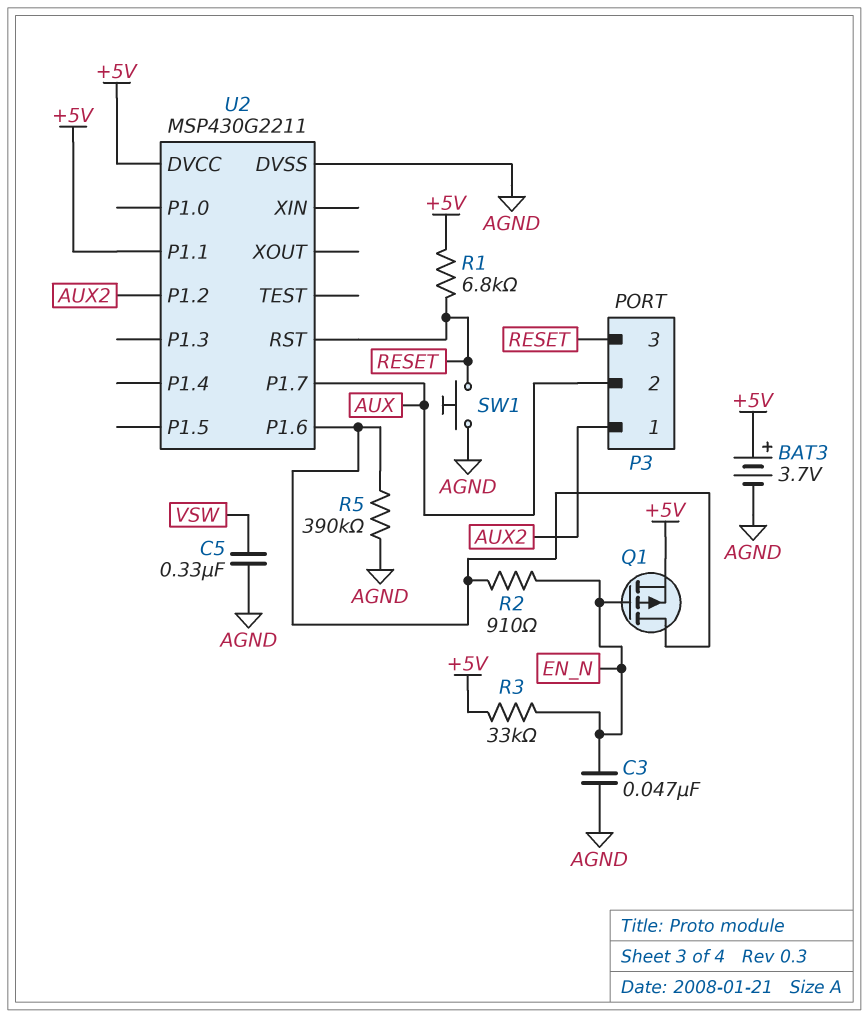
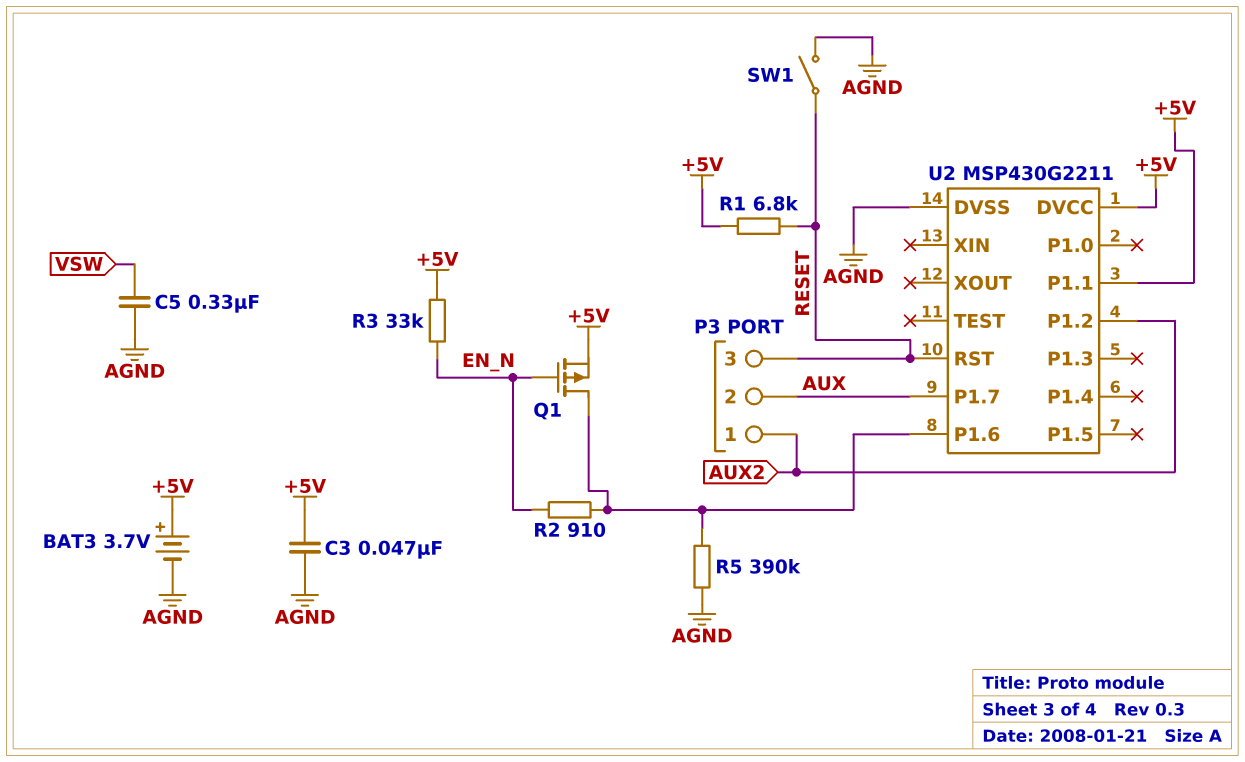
C3: 47nF (AGND, EN_N) -> 47nF (+5V, AGND)
SW1: button (AGND, RESET) -> switch (AGND, RESET)

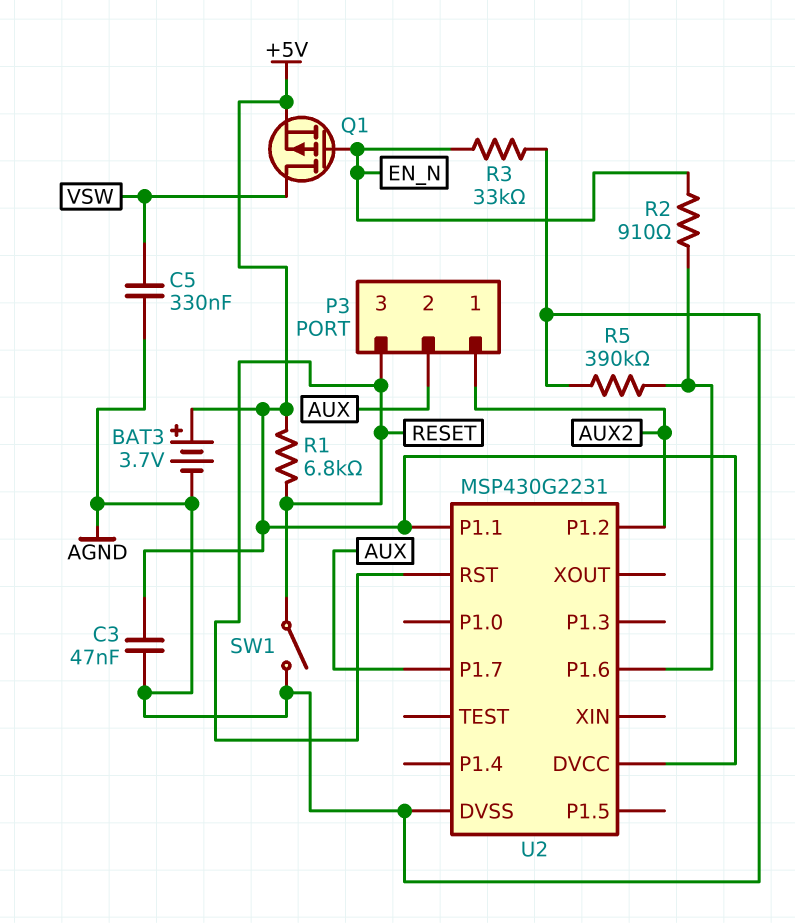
Q1: PMOS (G EN_N, D U2/P1.6, S +5V) -> PMOS (G EN_N, D VSW, S +5V)
R3: 33k (+5V, EN_N) -> 33k (AGND, EN_N)
U2: MSP430G2211 -> MSP430G2231

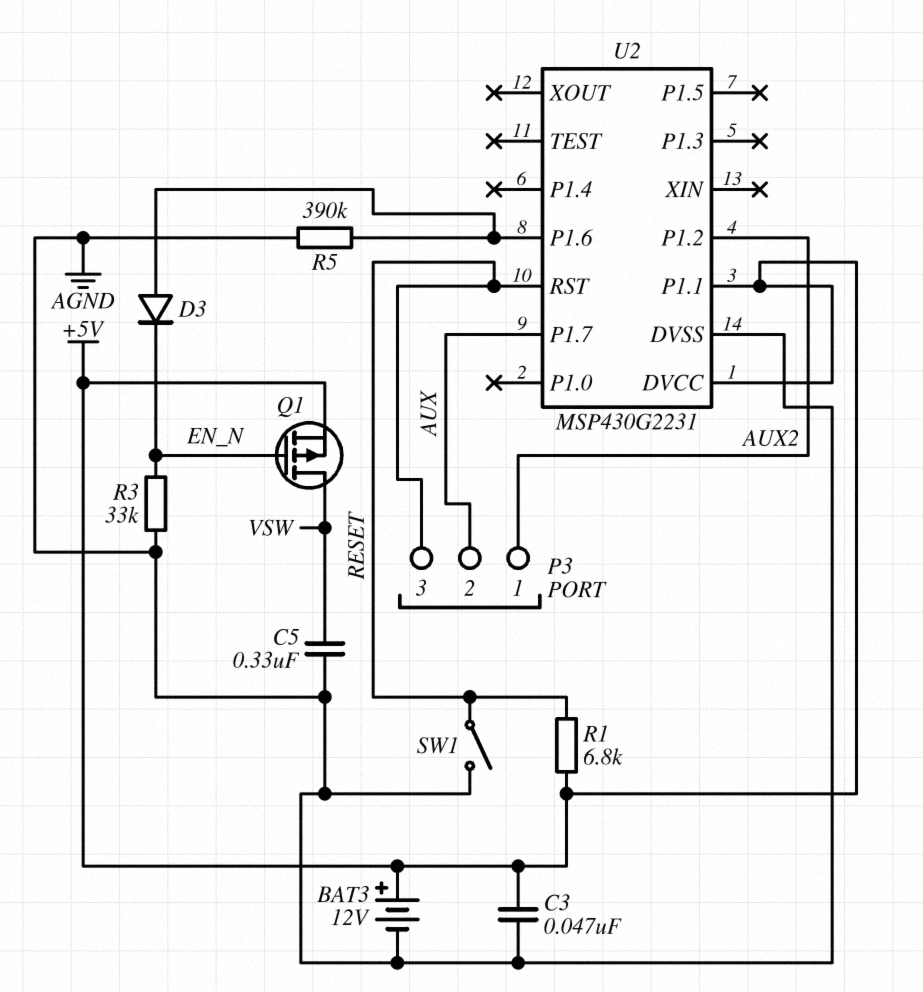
BAT3: 3.7V (plus +5V, minus AGND) -> 12V (plus +5V, minus AGND)
D3: none -> diode (A U2/P1.6, K EN_N)
R2: 910 (EN_N, U2/P1.6) -> none

